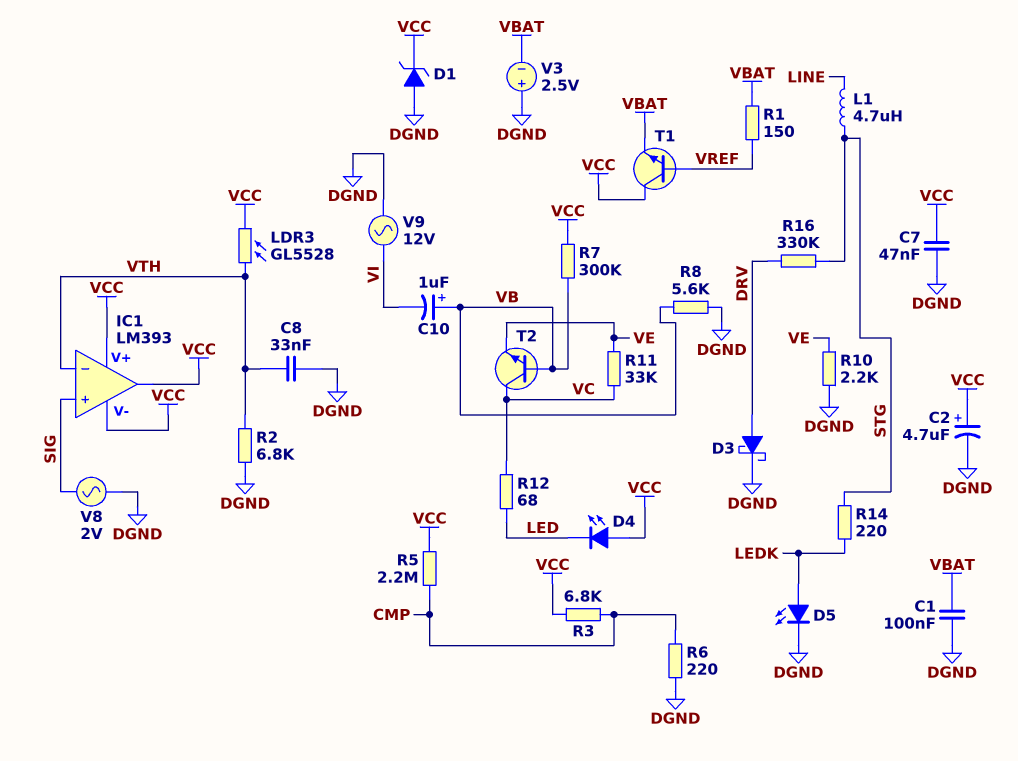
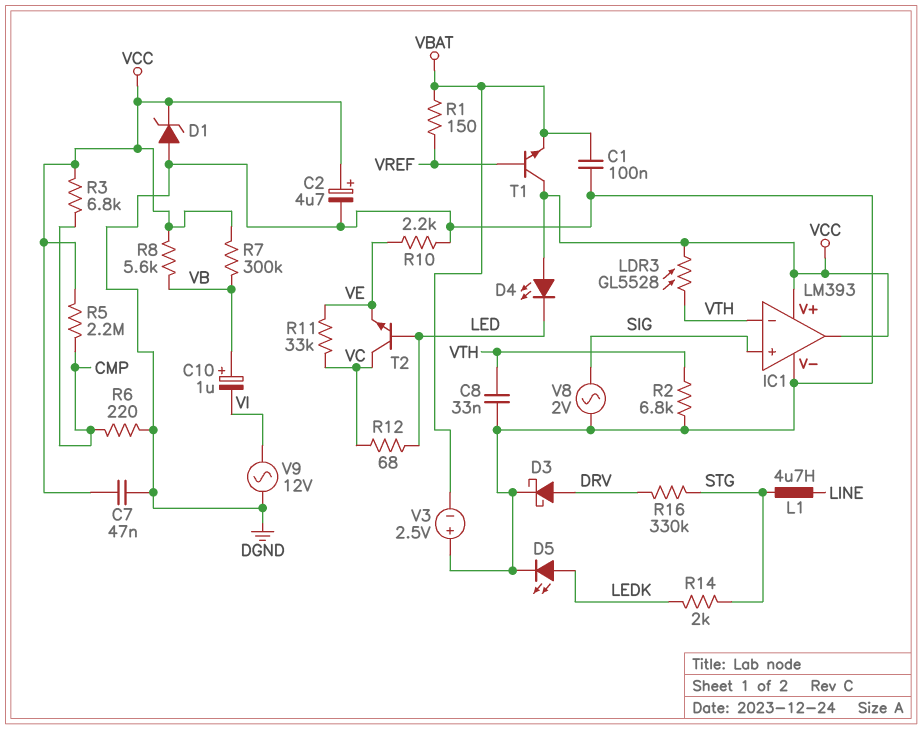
IC1 pin V-: VCC -> DGND
R8: 5.6k (DGND, VB) -> 5.6k (VB, VCC)
R14: 220 (LEDK, STG) -> 2k (LEDK, STG)
T2: NPN (B VB, C VC, E VE) -> NPN (B LED, C VC, E VE)

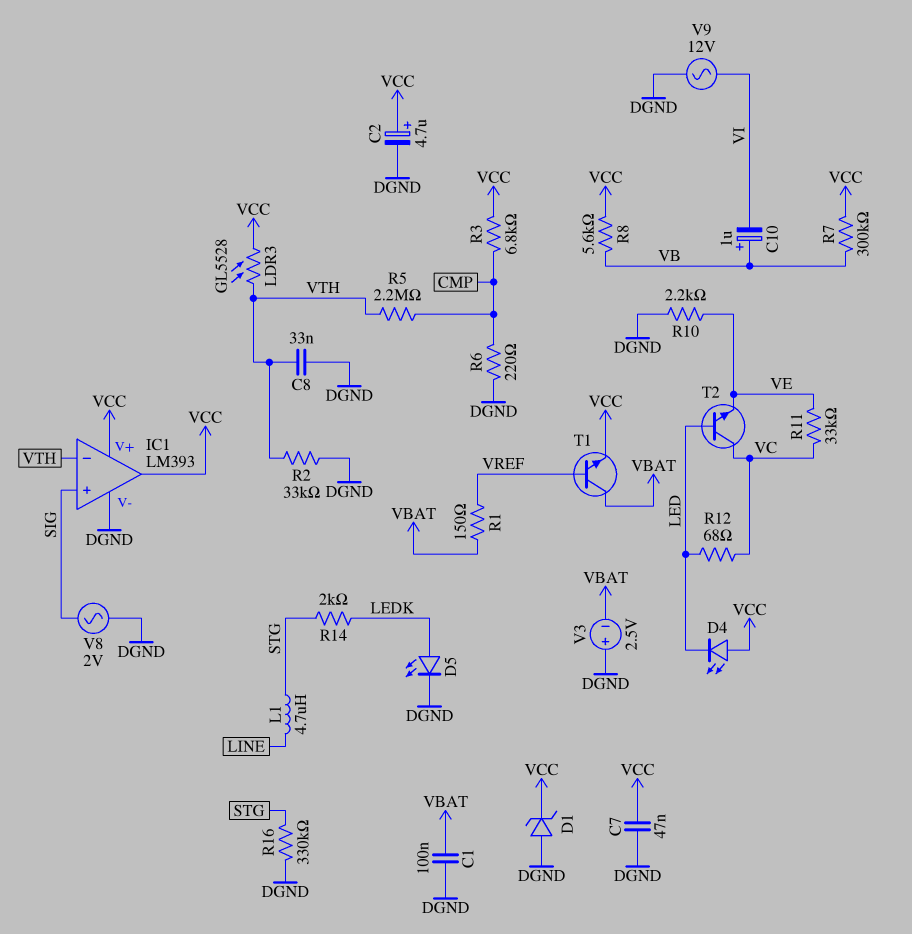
D3: schottky (A DRV, K DGND) -> none
R2: 6.8k (DGND, VTH) -> 33k (DGND, VTH)
R5: 2.2M (CMP, VCC) -> 2.2M (CMP, VTH)
R16: 330k (DRV, STG) -> 330k (DGND, STG)
T1: NPN (B VREF, C VCC, E VBAT) -> NPN (B VREF, C VBAT, E VCC)

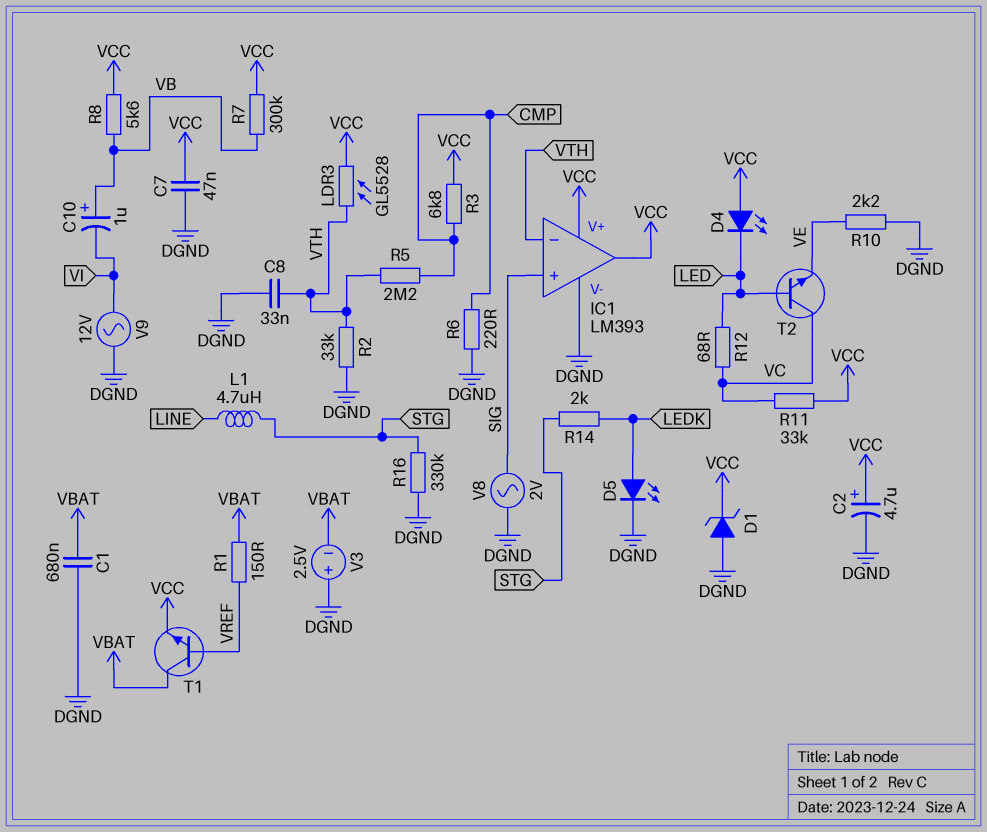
C1: 100nF (DGND, VBAT) -> 680nF (DGND, VBAT)
R11: 33k (VC, VE) -> 33k (VC, VCC)

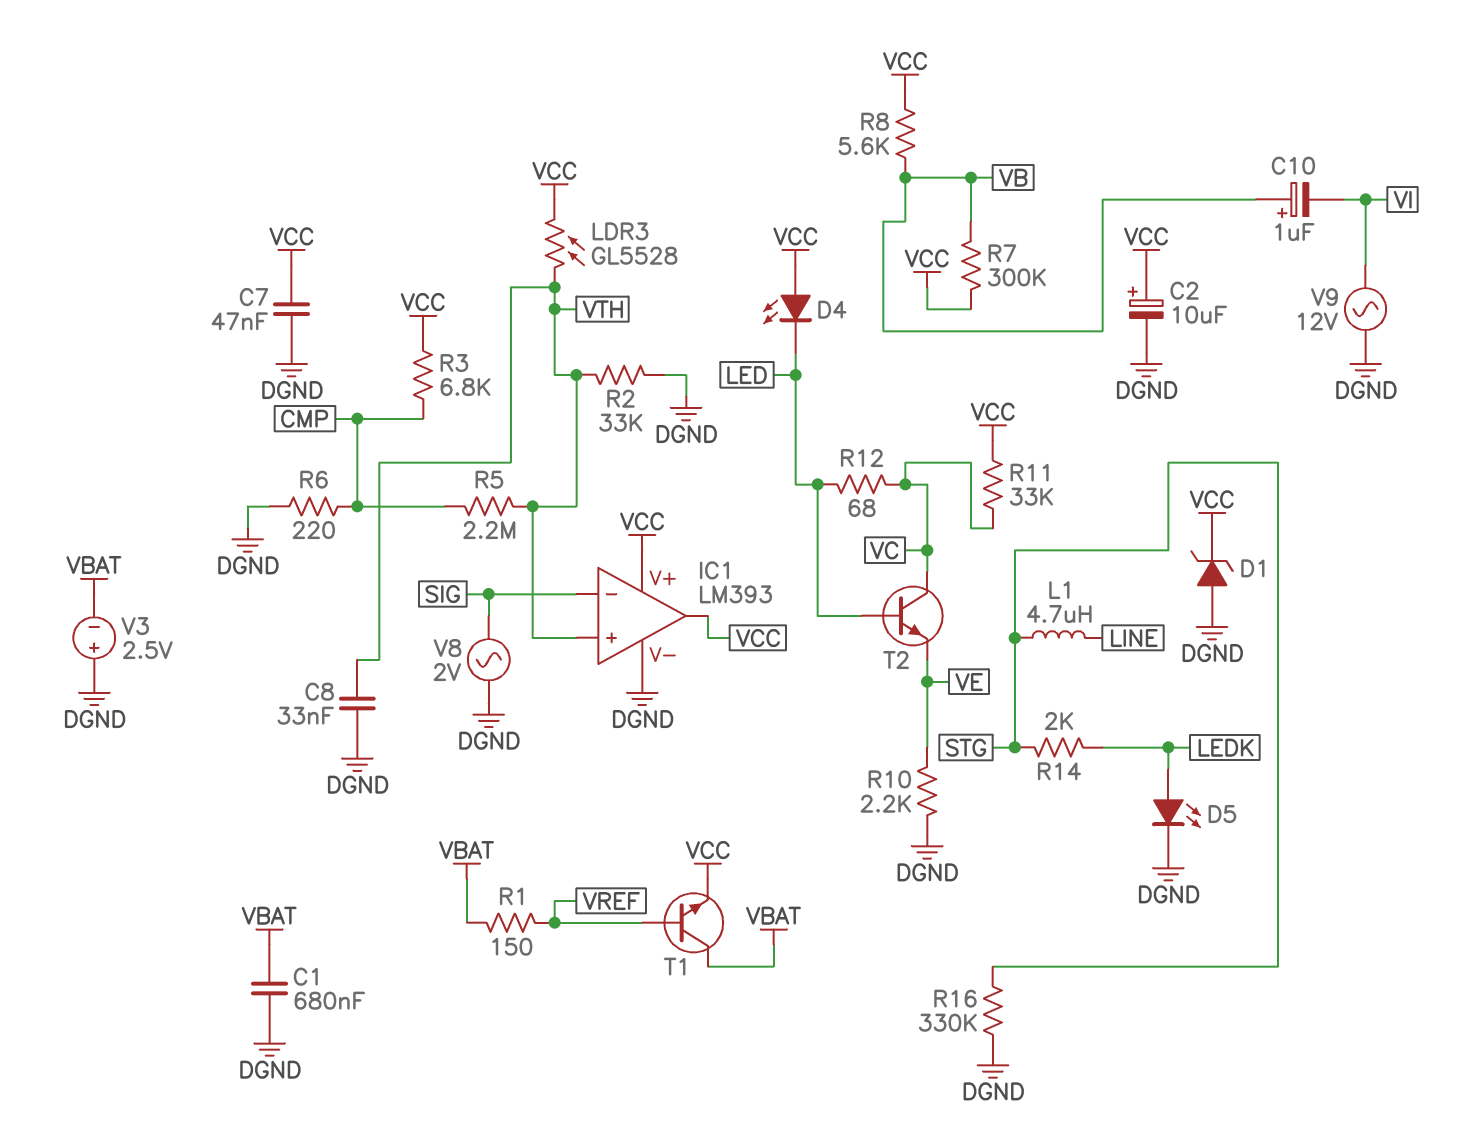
C2: 4.7uF (plus VCC, minus DGND) -> 10uF (plus VCC, minus DGND)
IC1 pin in+: SIG -> VTH
IC1 pin in-: VTH -> SIG

